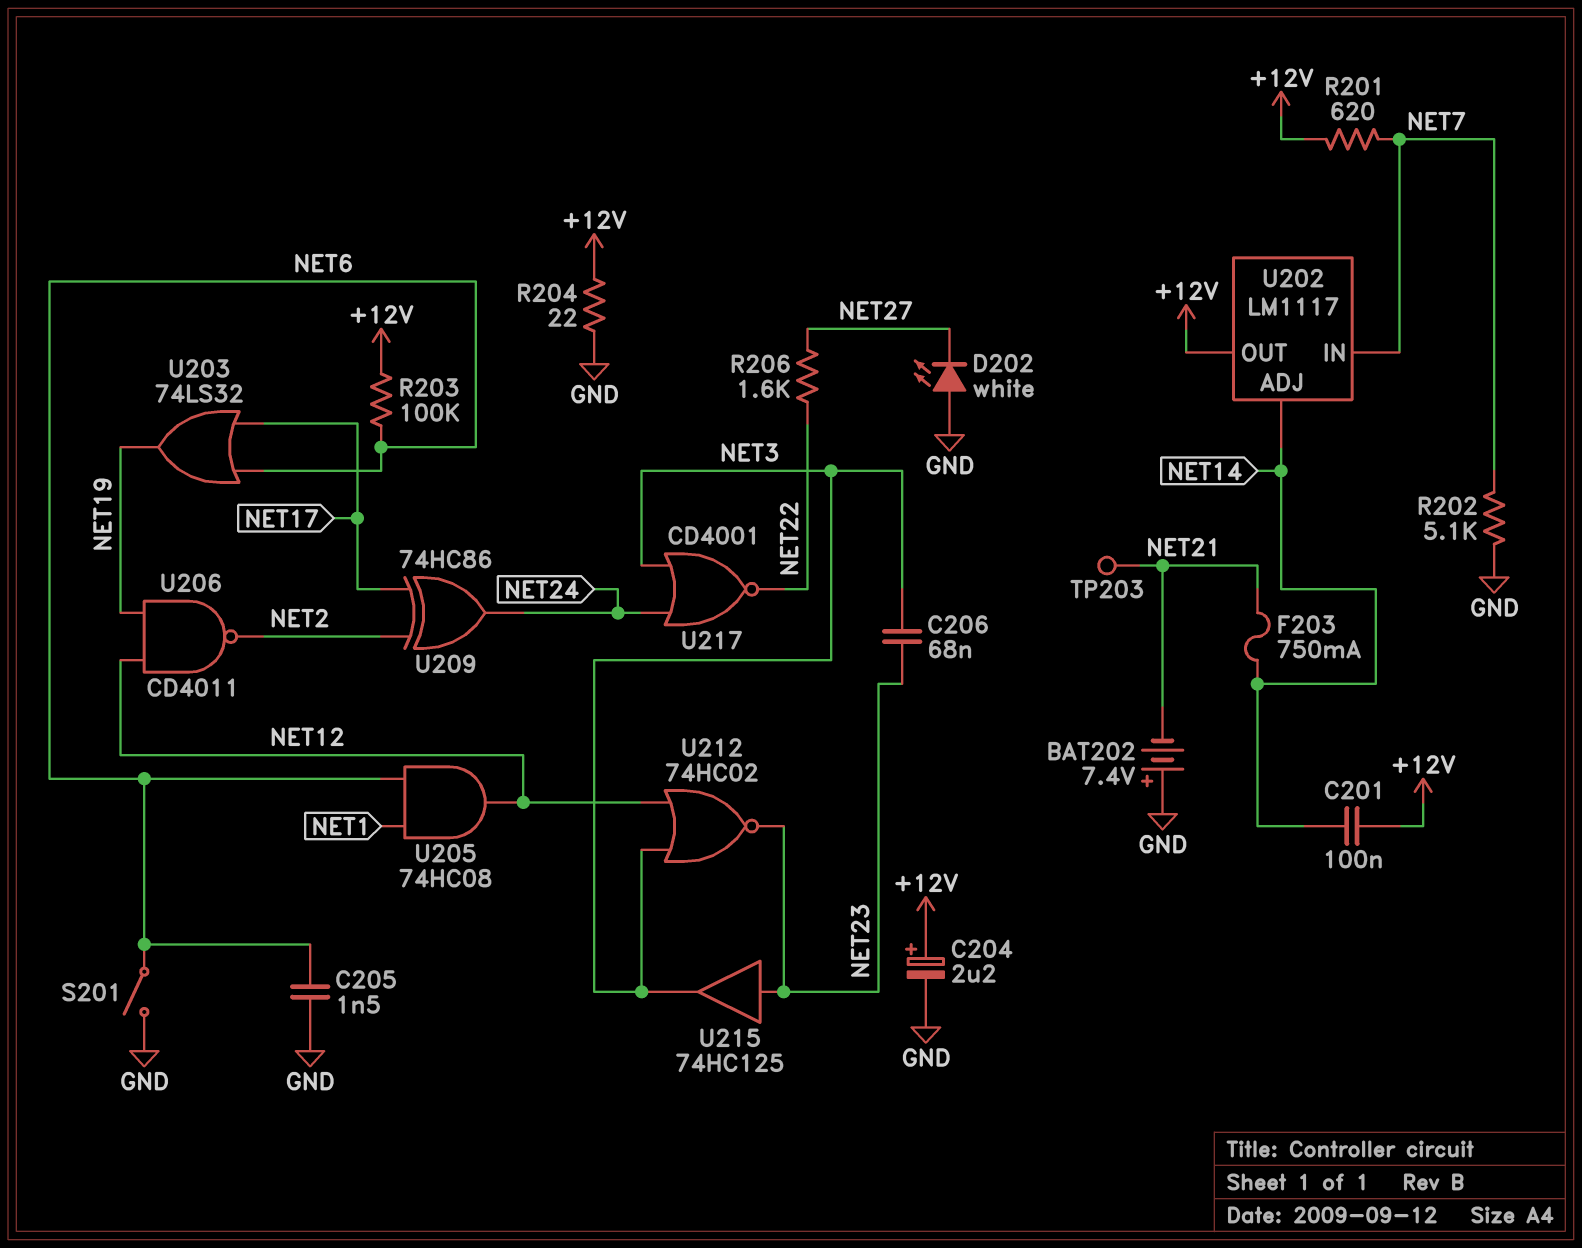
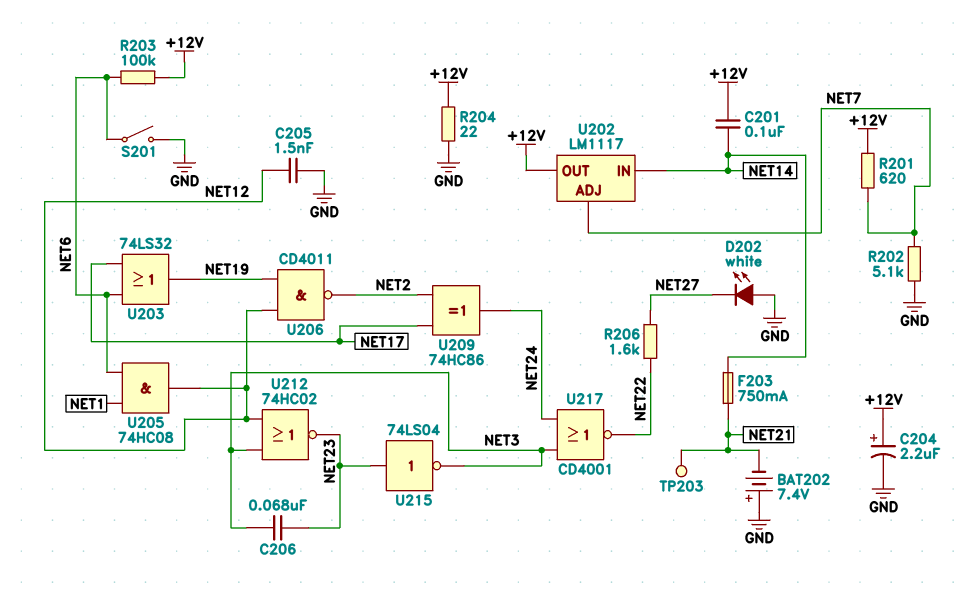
C205: 1.5nF (GND, NET6) -> 1.5nF (GND, NET12)
U202 pin ADJ: NET14 -> NET7
U202 pin IN: NET7 -> NET14
U215: buffer 74HC125 (in NET23, out NET3) -> NOT 74LS04 (in NET23, out NET3)

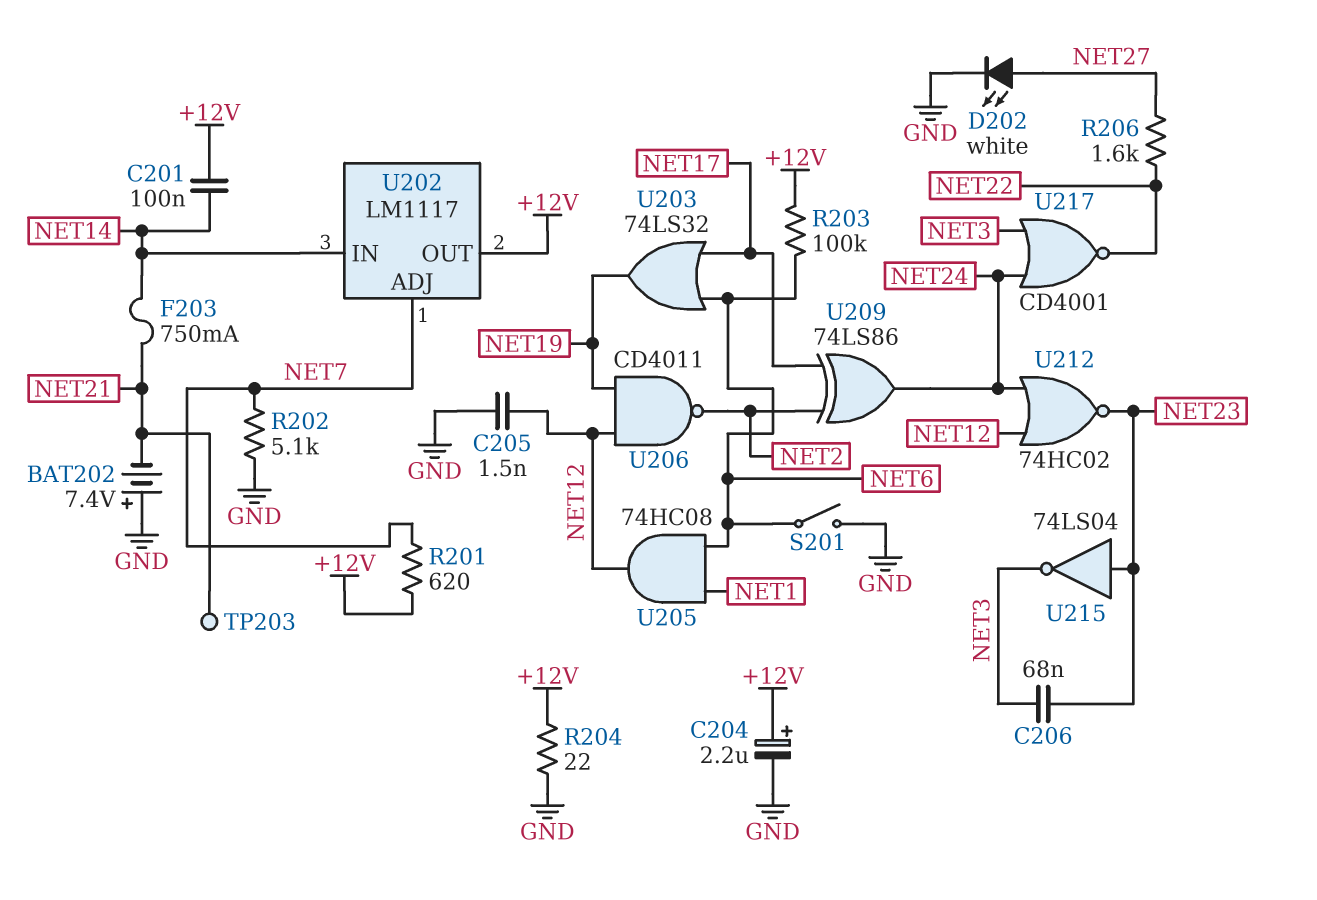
D202: LED white (A GND, K NET27) -> LED white (A NET27, K GND)
U209: XOR 74HC86 (in NET2, in NET17, out NET24) -> XOR 74LS86 (in NET2, in NET17, out NET24)
U212: NOR 74HC02 (in NET3, in NET12, out NET23) -> NOR 74HC02 (in NET12, in NET24, out NET23)

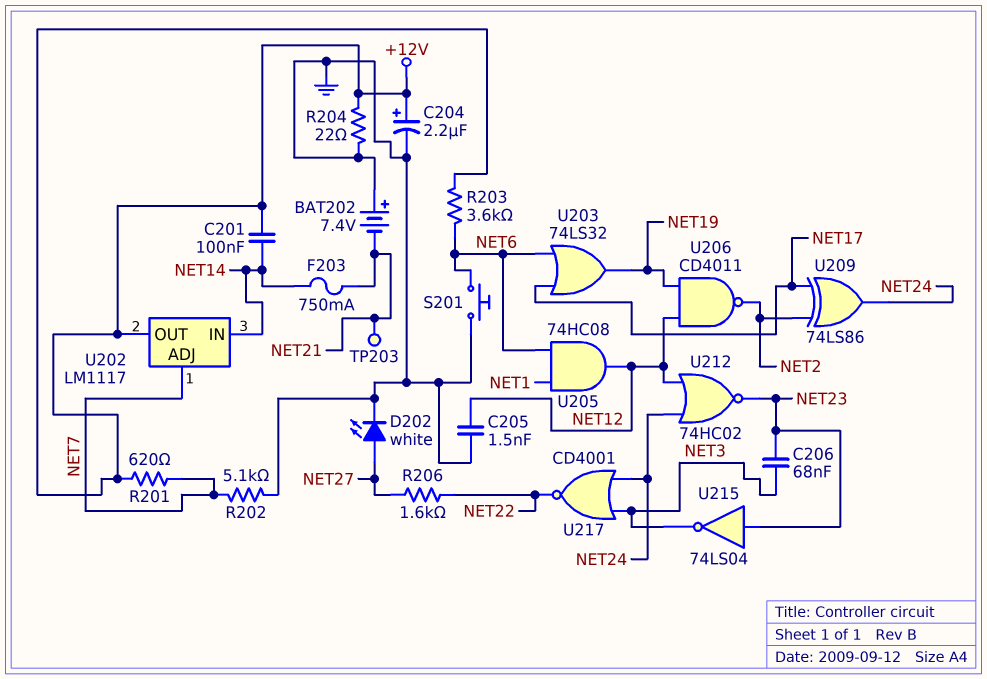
R203: 100k (+12V, NET6) -> 3.6k (+12V, NET6)
S201: switch (GND, NET6) -> button (GND, NET6)

